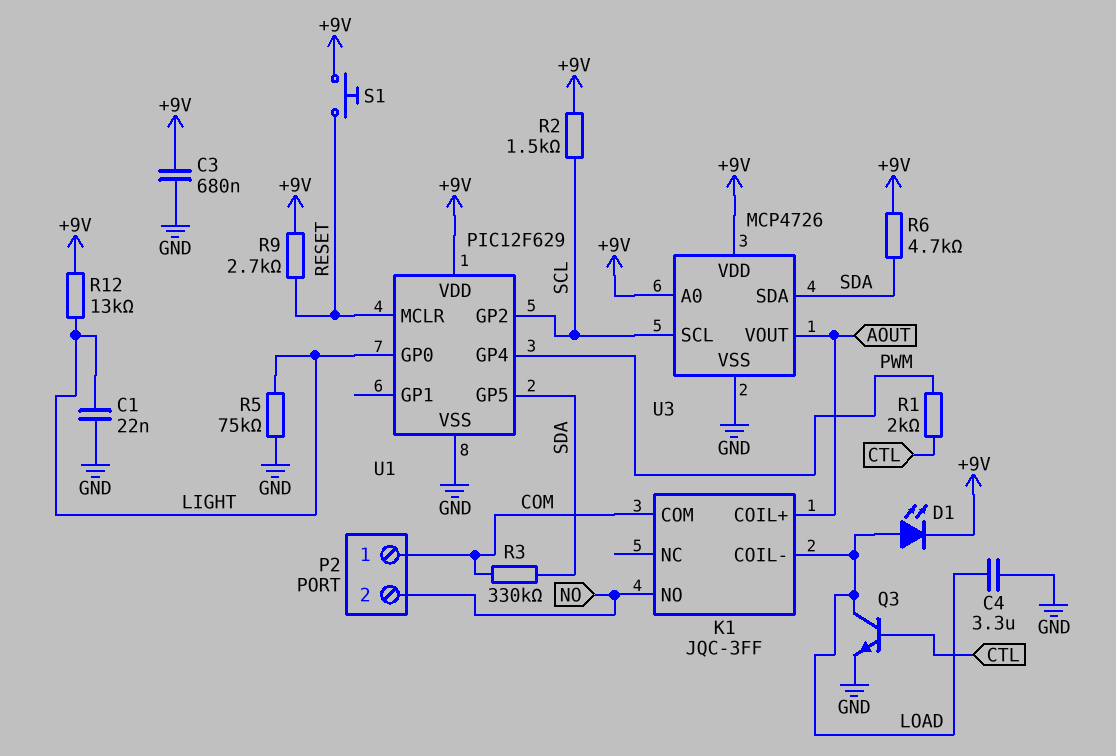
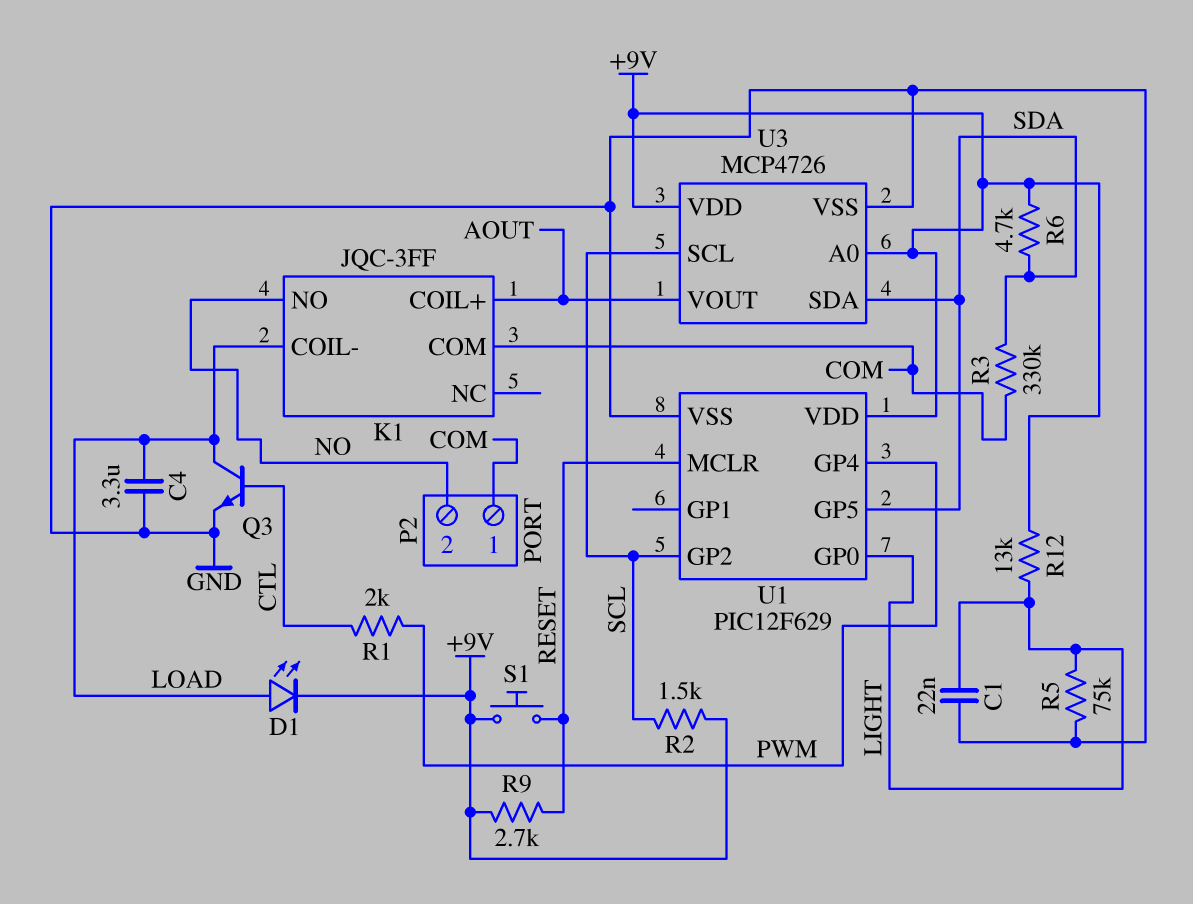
C3: 680nF (+9V, GND) -> none

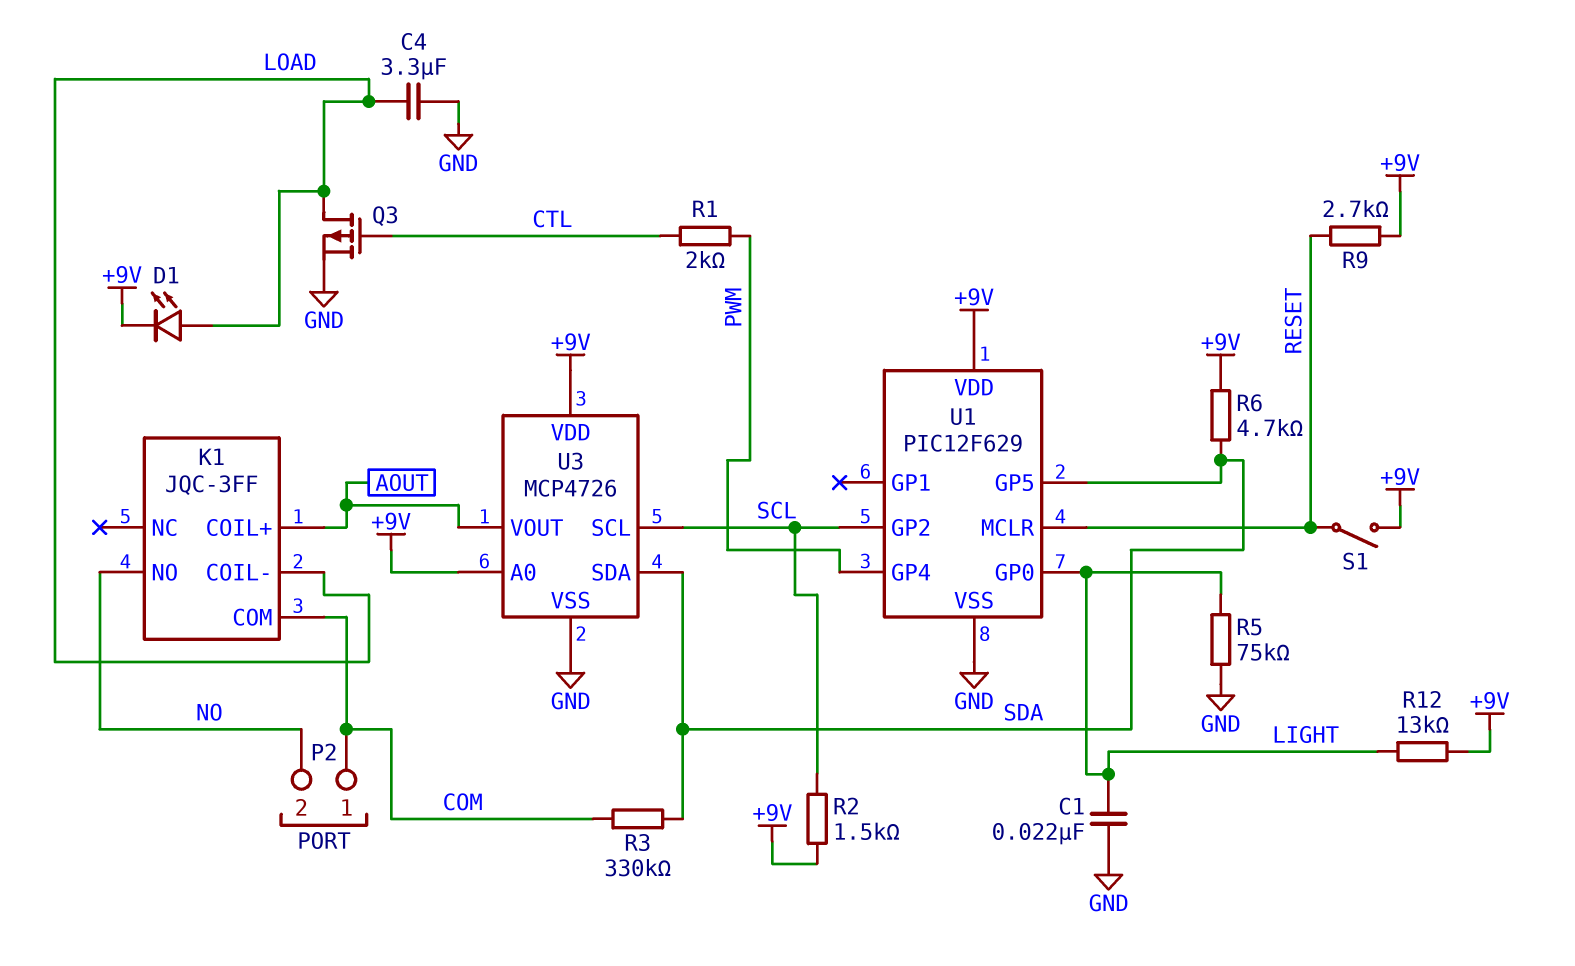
Q3: NPN (B CTL, C LOAD, E GND) -> PMOS (G CTL, D LOAD, S GND)
S1: button (+9V, RESET) -> switch (+9V, RESET)

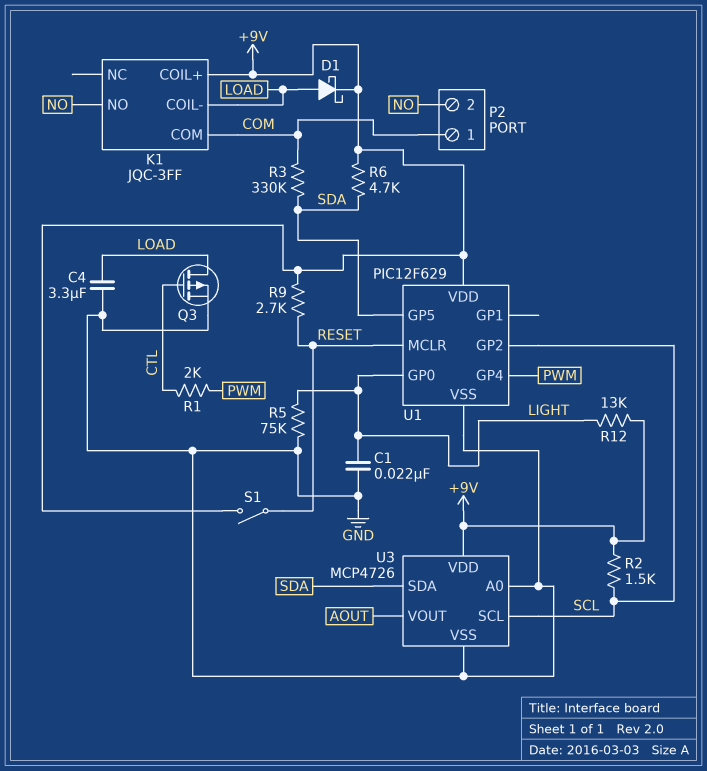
D1: LED (A LOAD, K +9V) -> schottky (A LOAD, K +9V)
K1 pin COIL+: AOUT -> +9V
U3 pin A0: +9V -> GND

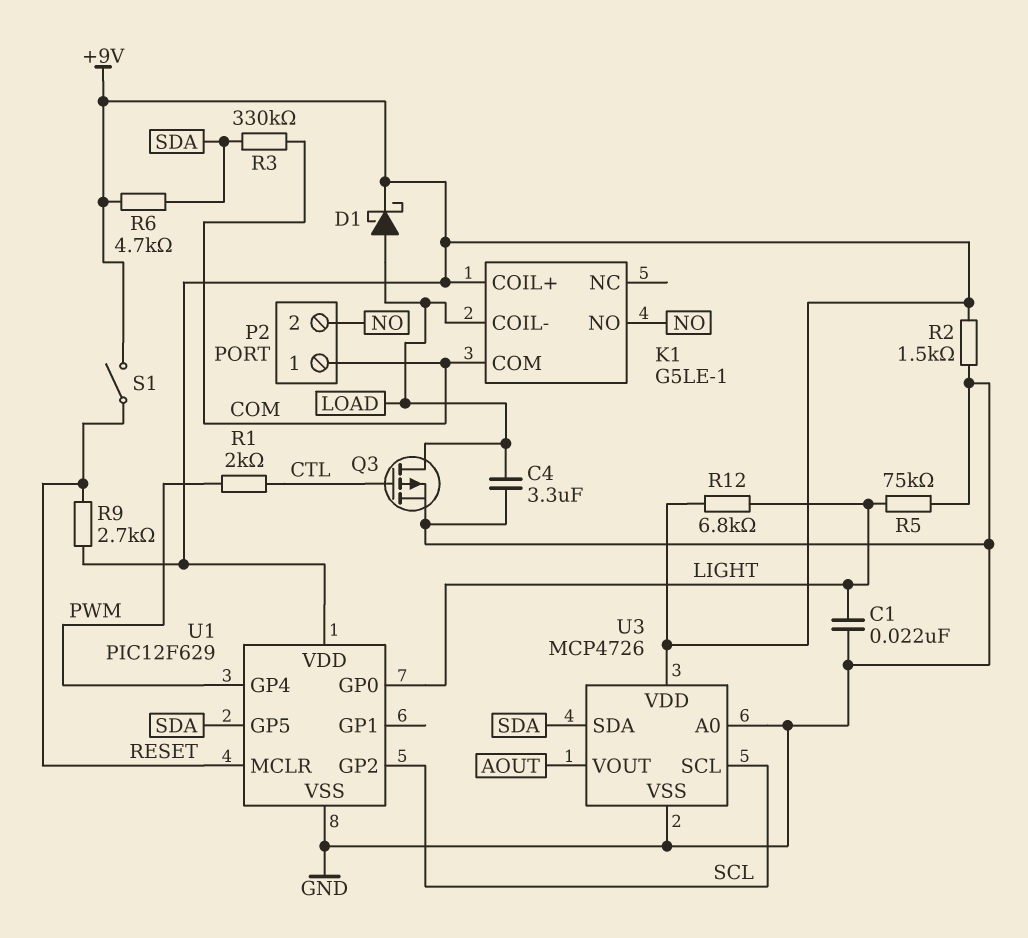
K1: JQC-3FF -> G5LE-1
R2: 1.5k (+9V, SCL) -> 1.5k (+9V, GND)
R12: 13k (+9V, LIGHT) -> 6.8k (+9V, LIGHT)

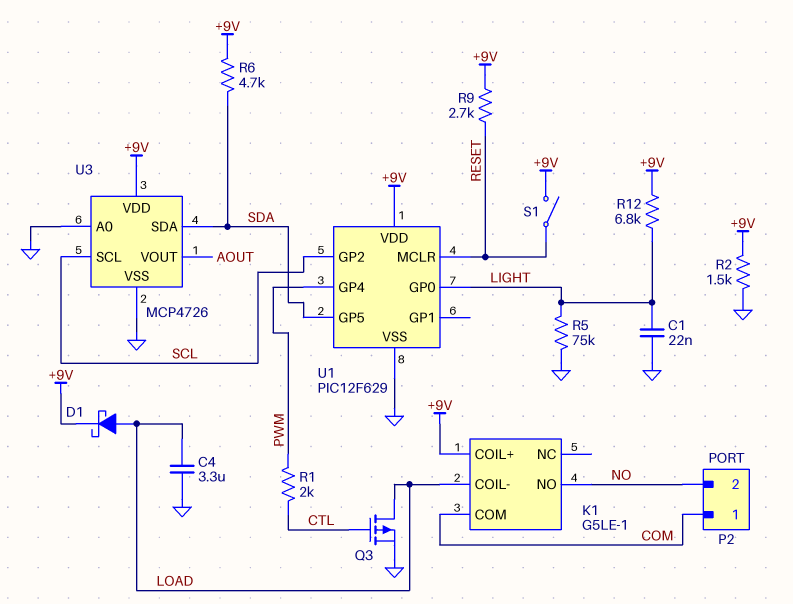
R3: 330k (COM, SDA) -> none

